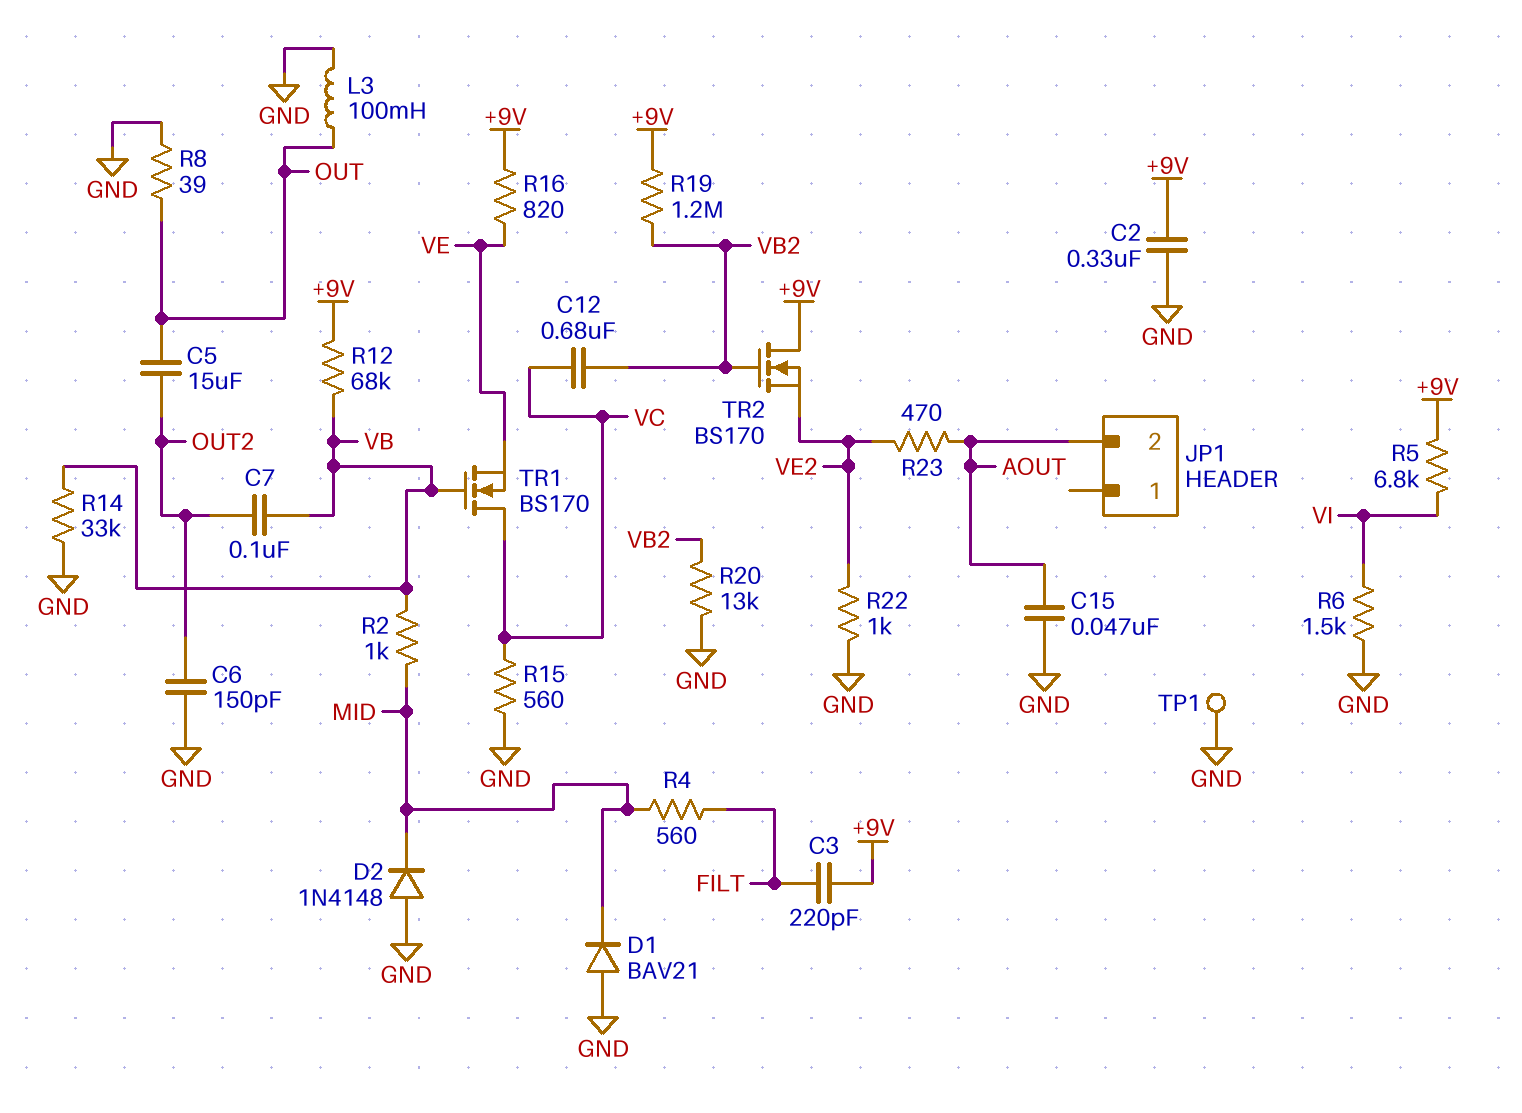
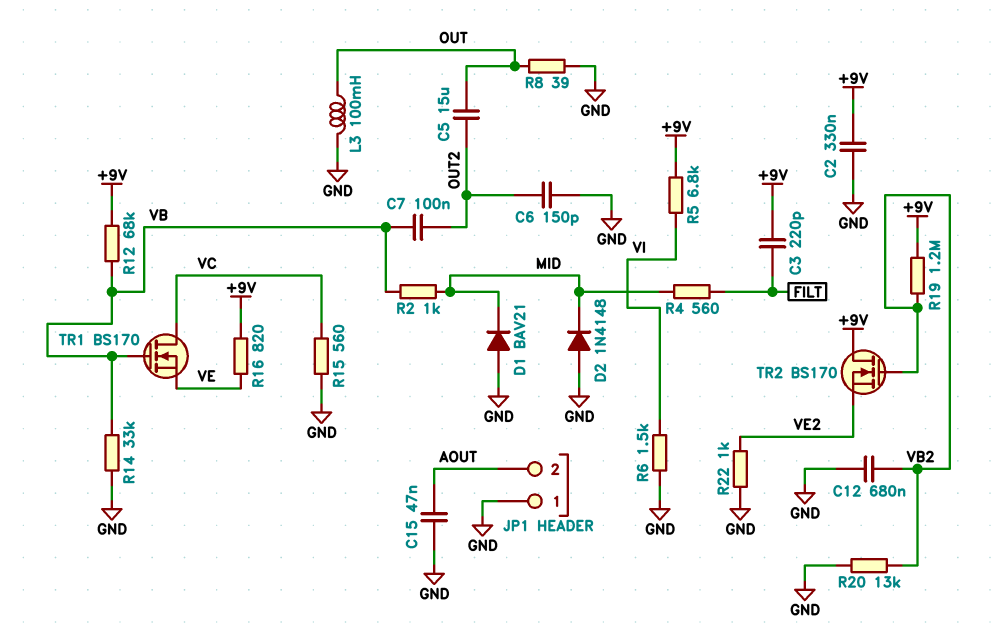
C12: 680nF (VB2, VC) -> 680nF (GND, VB2)
JP1 pin 1: none -> GND
R23: 470 (AOUT, VE2) -> none
TP1: test point (GND) -> none

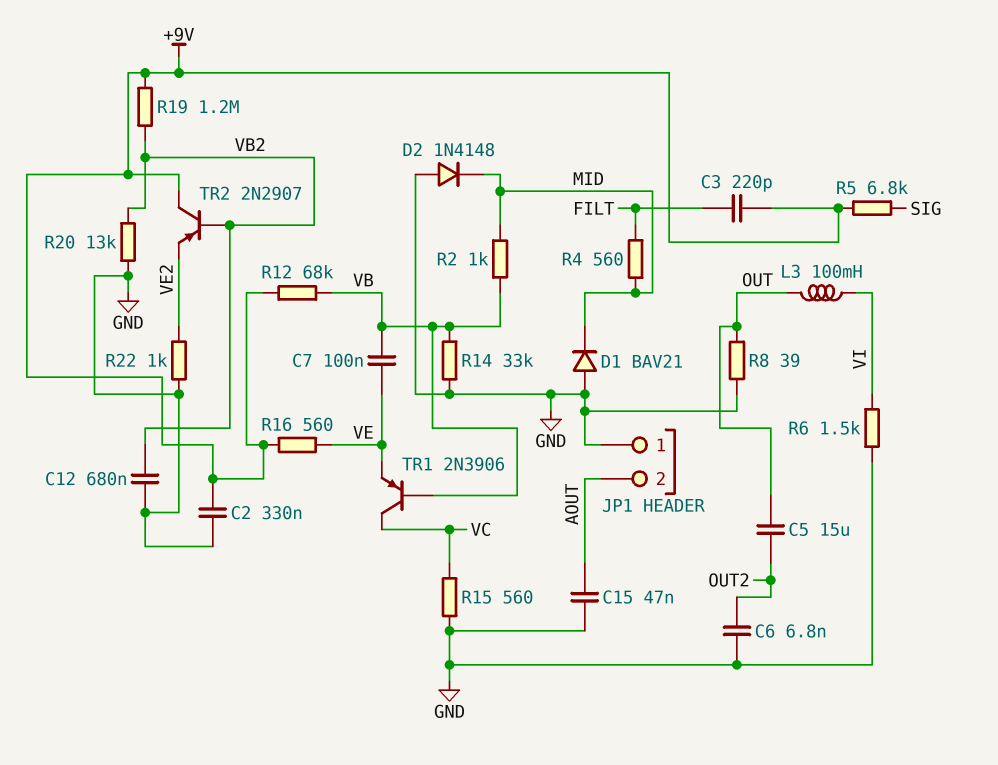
C6: 150pF (GND, OUT2) -> 6.8nF (GND, OUT2)
C7: 100nF (OUT2, VB) -> 100nF (VB, VE)
L3: 100mH (GND, OUT) -> 100mH (OUT, VI)
R5: 6.8k (+9V, VI) -> 6.8k (+9V, SIG)
R16: 820 (+9V, VE) -> 560 (+9V, VE)
TR1: NMOS BS170 (G VB, D VC, S VE) -> PNP 2N3906 (B VB, C VC, E VE)
TR2: NMOS BS170 (G VB2, D +9V, S VE2) -> PNP 2N2907 (B VB2, C +9V, E VE2)

